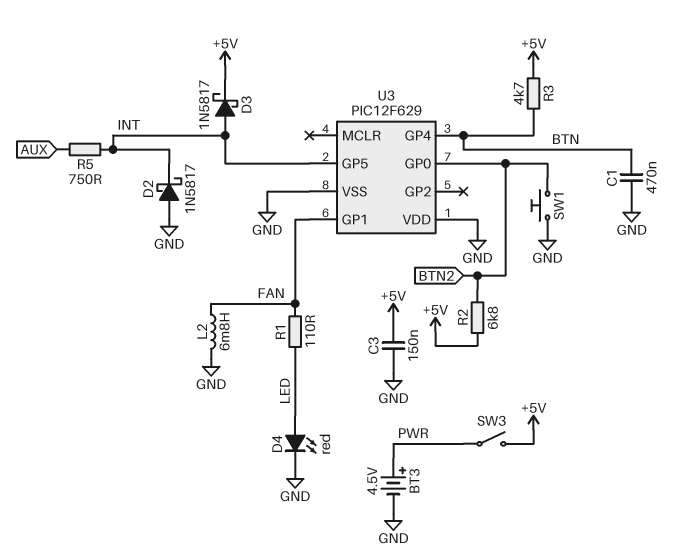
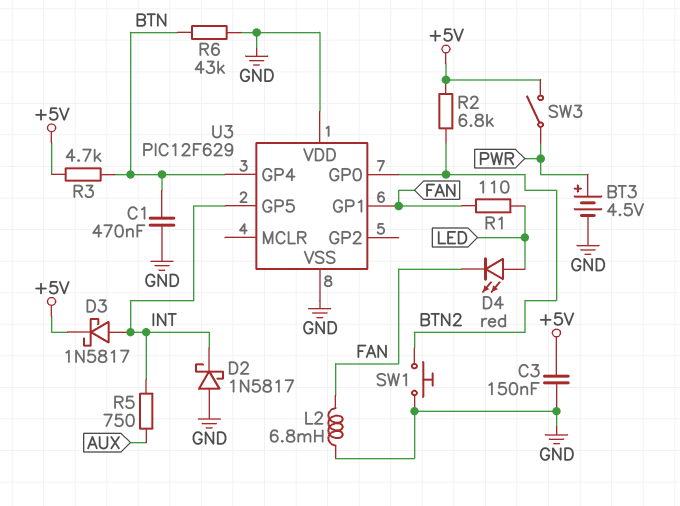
D4: LED red (A LED, K GND) -> LED red (A LED, K FAN)
R6: none -> 43k (BTN, GND)

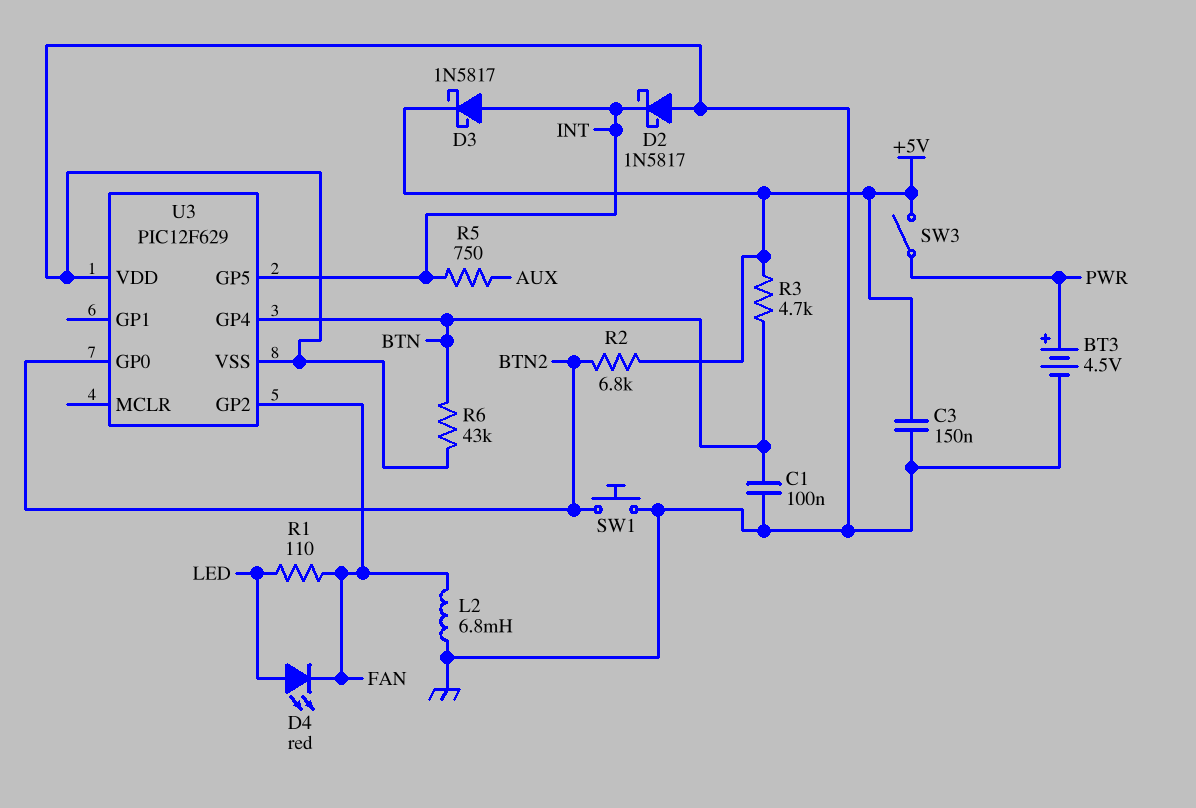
C1: 470nF (BTN, GND) -> 100nF (BTN, GND)
U3 pin GP1: FAN -> none
U3 pin GP2: none -> FAN

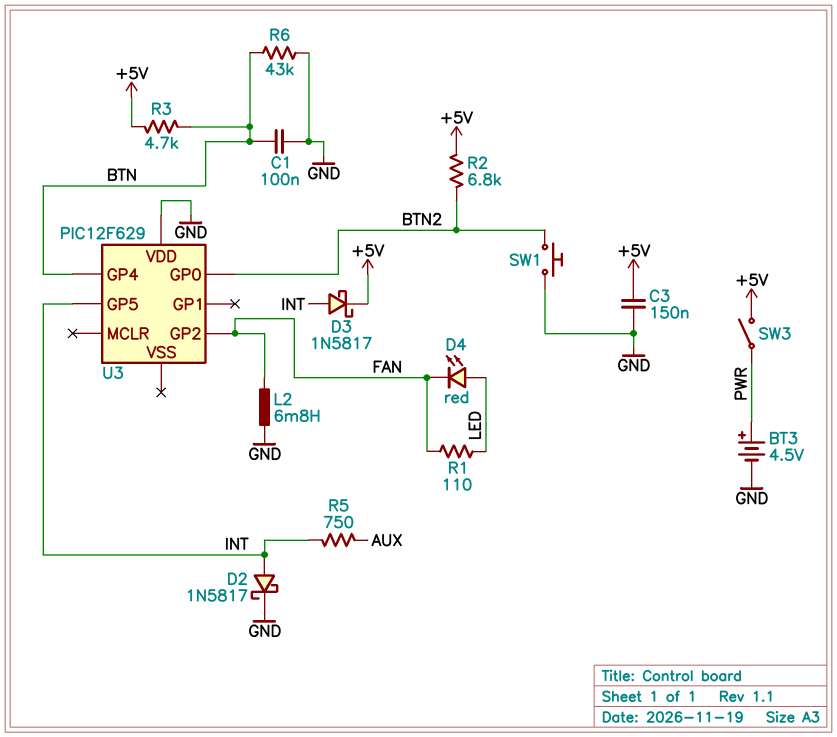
D2: schottky 1N5817 (A GND, K INT) -> schottky 1N5817 (A INT, K GND)
U3 pin VSS: GND -> none

